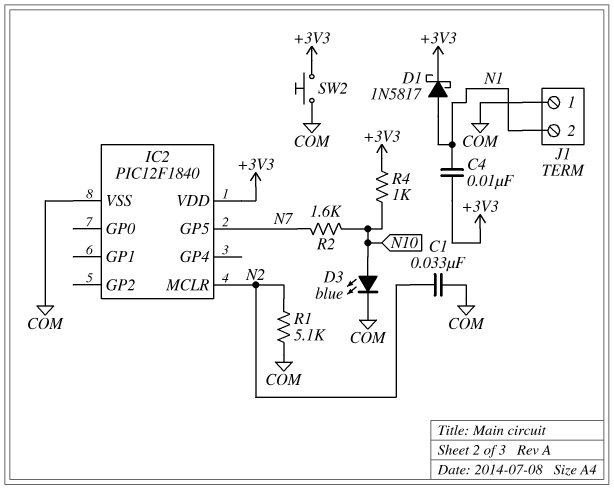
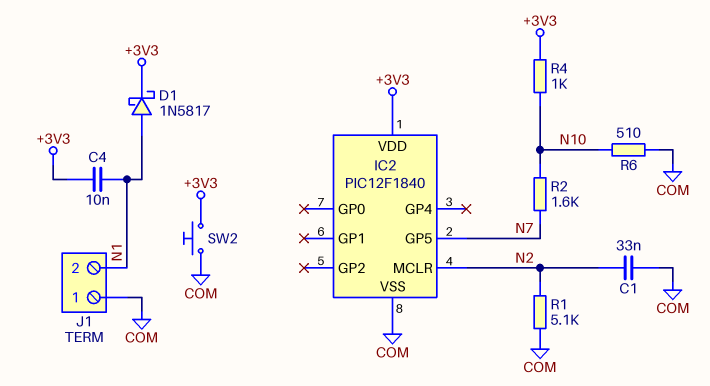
D3: LED blue (A N10, K COM) -> none
R6: none -> 510 (COM, N10)

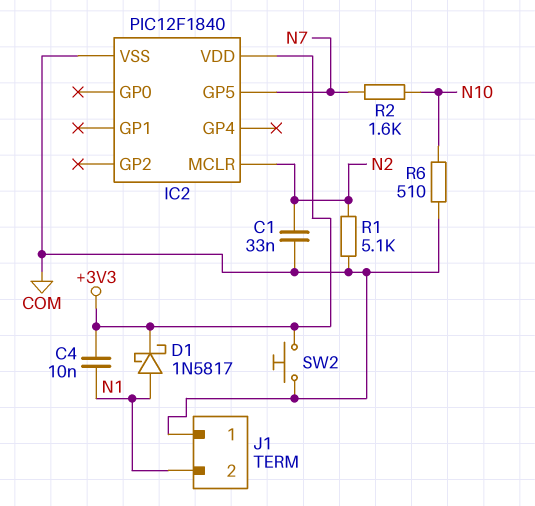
R4: 1k (+3V3, N10) -> none

